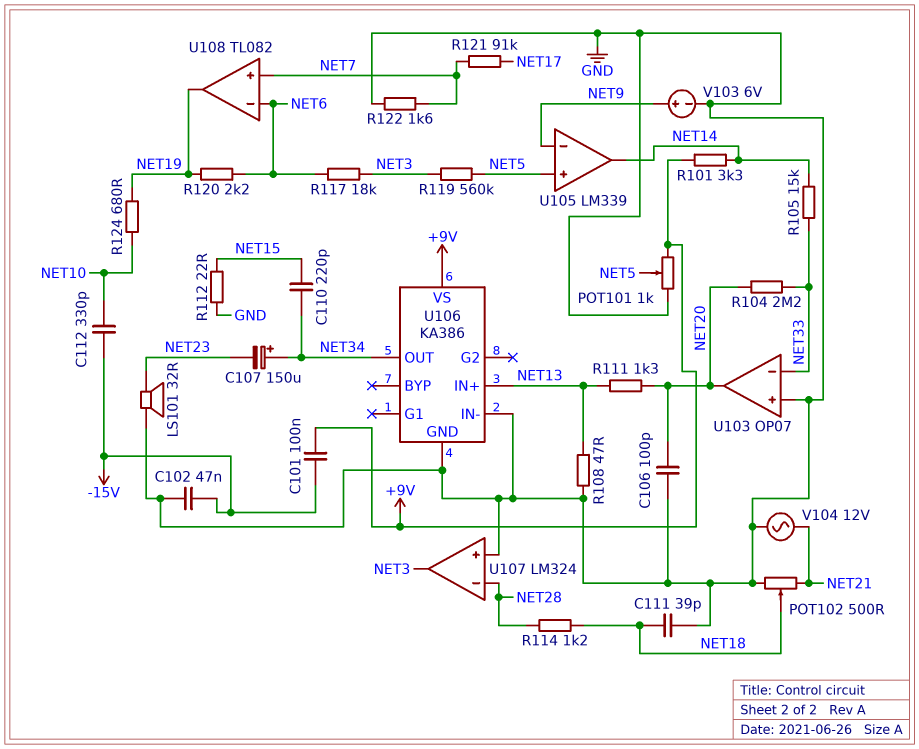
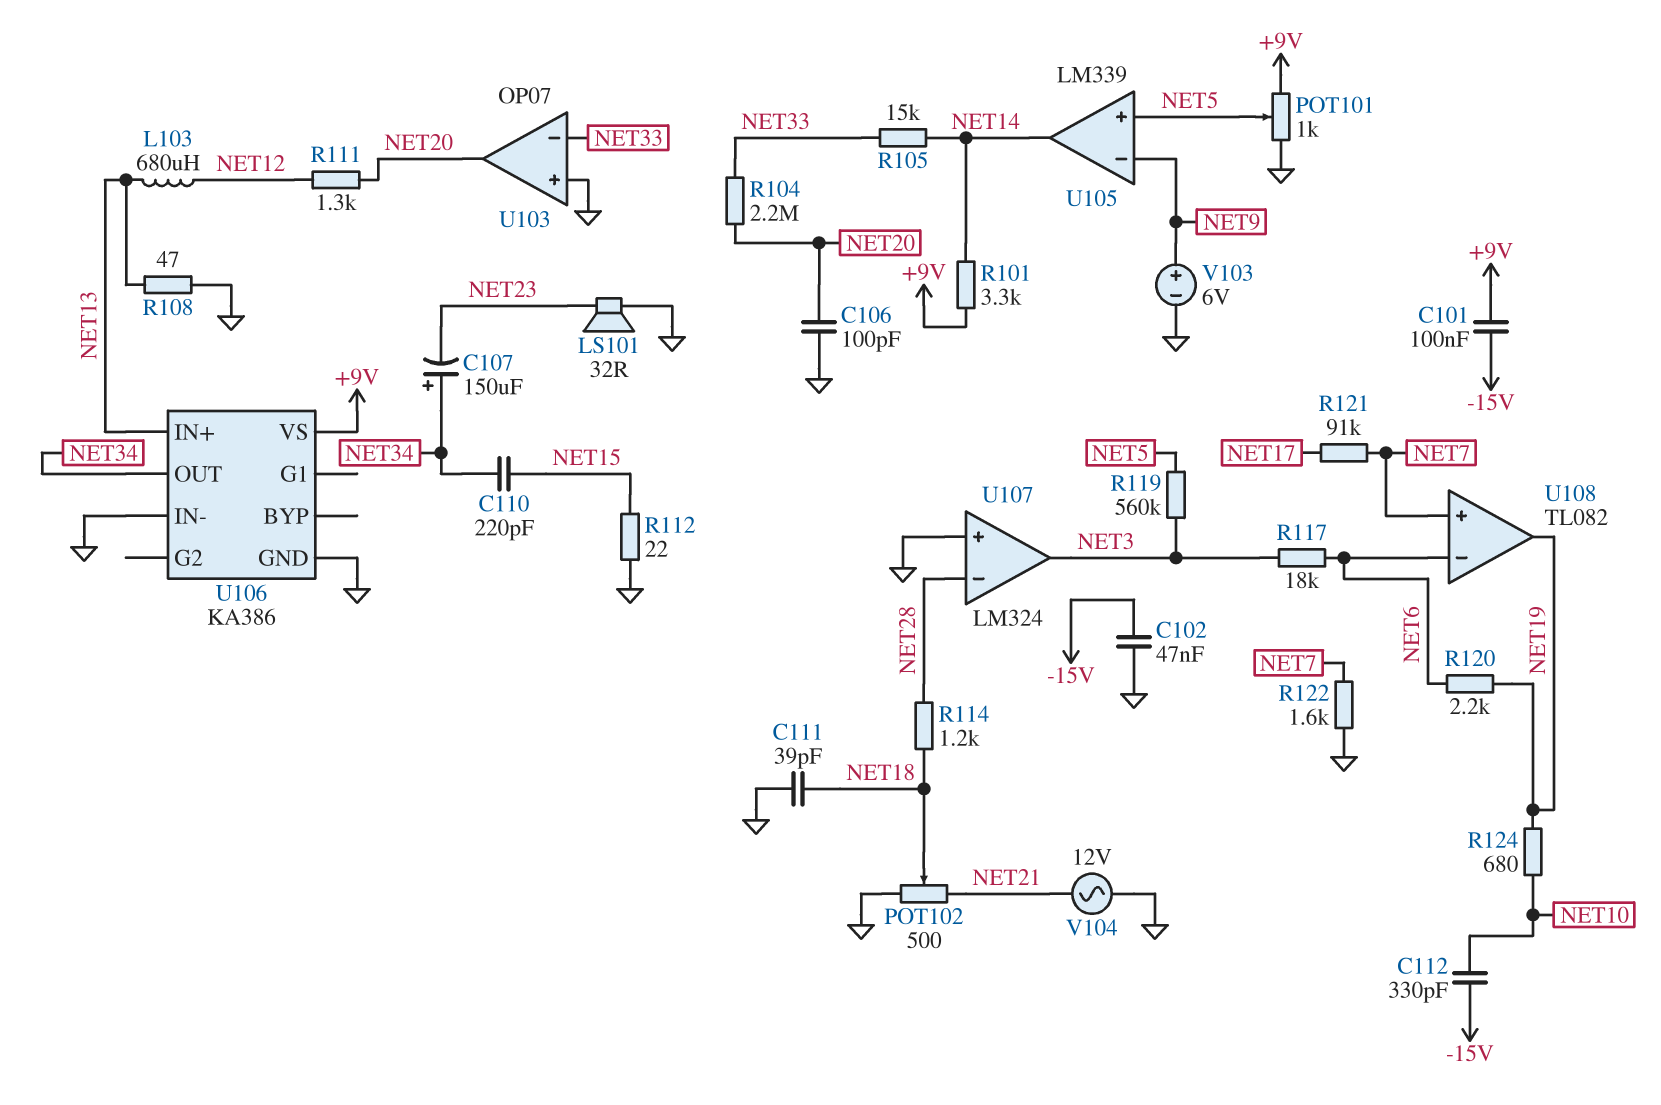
L103: none -> 680uH (NET12, NET13)
R111: 1.3k (NET13, NET20) -> 1.3k (NET12, NET20)

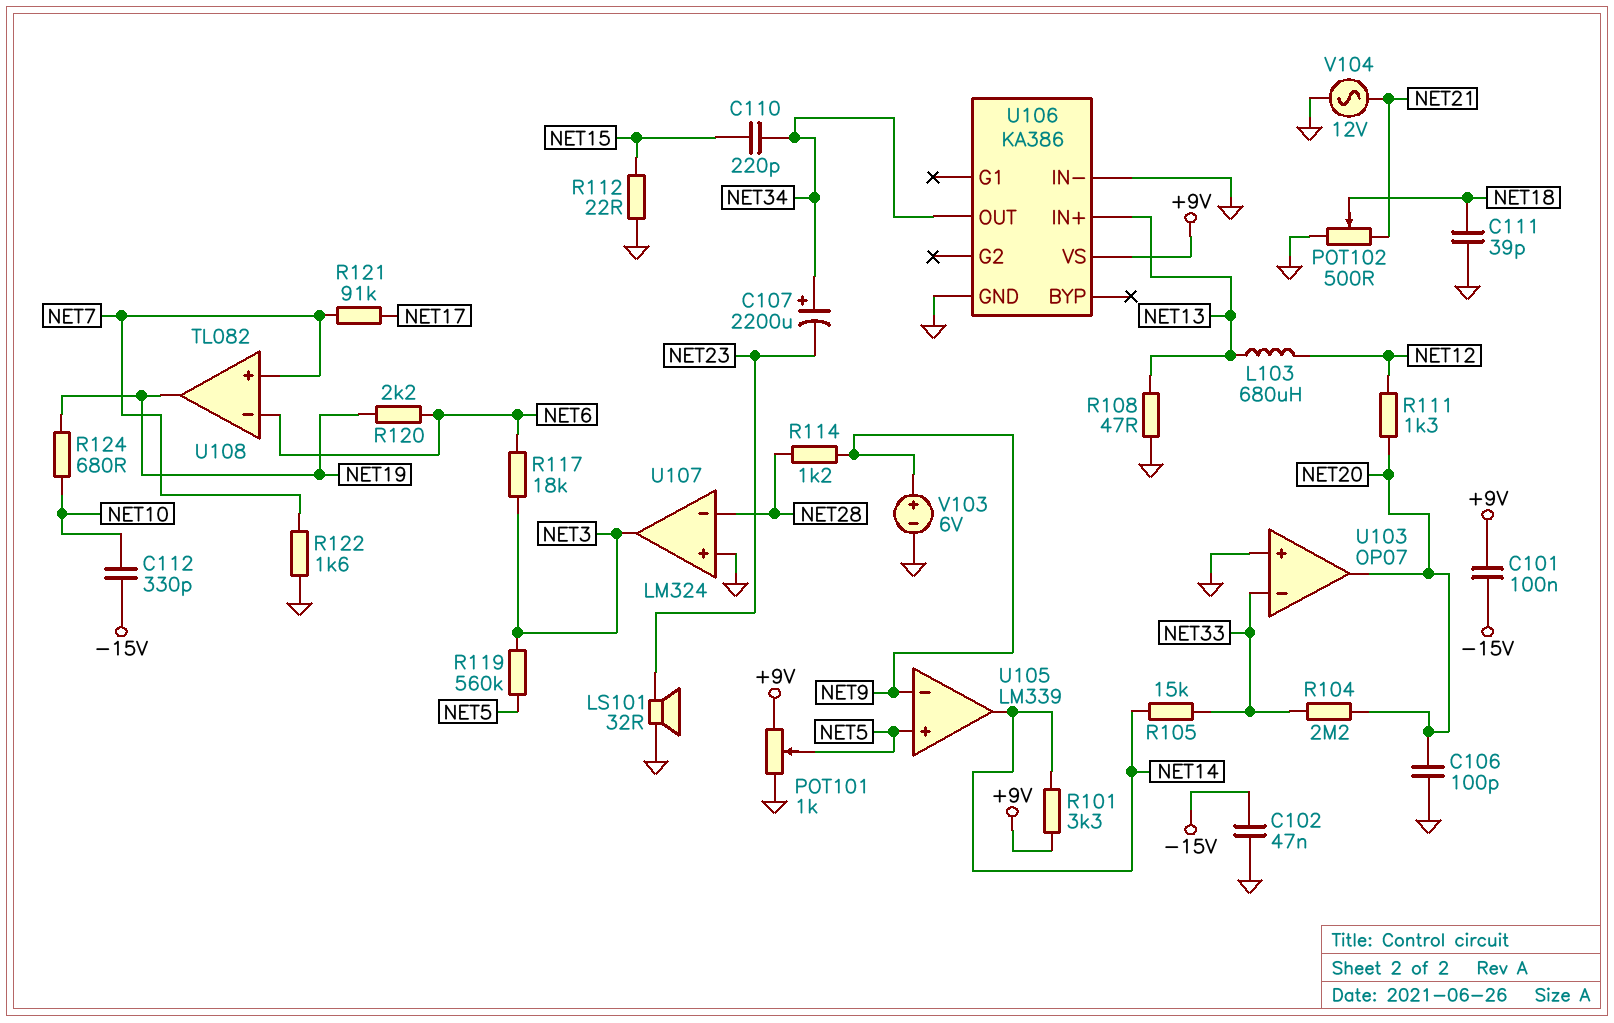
C107: 150uF (plus NET34, minus NET23) -> 2200uF (plus NET34, minus NET23)
R114: 1.2k (NET18, NET28) -> 1.2k (NET9, NET28)

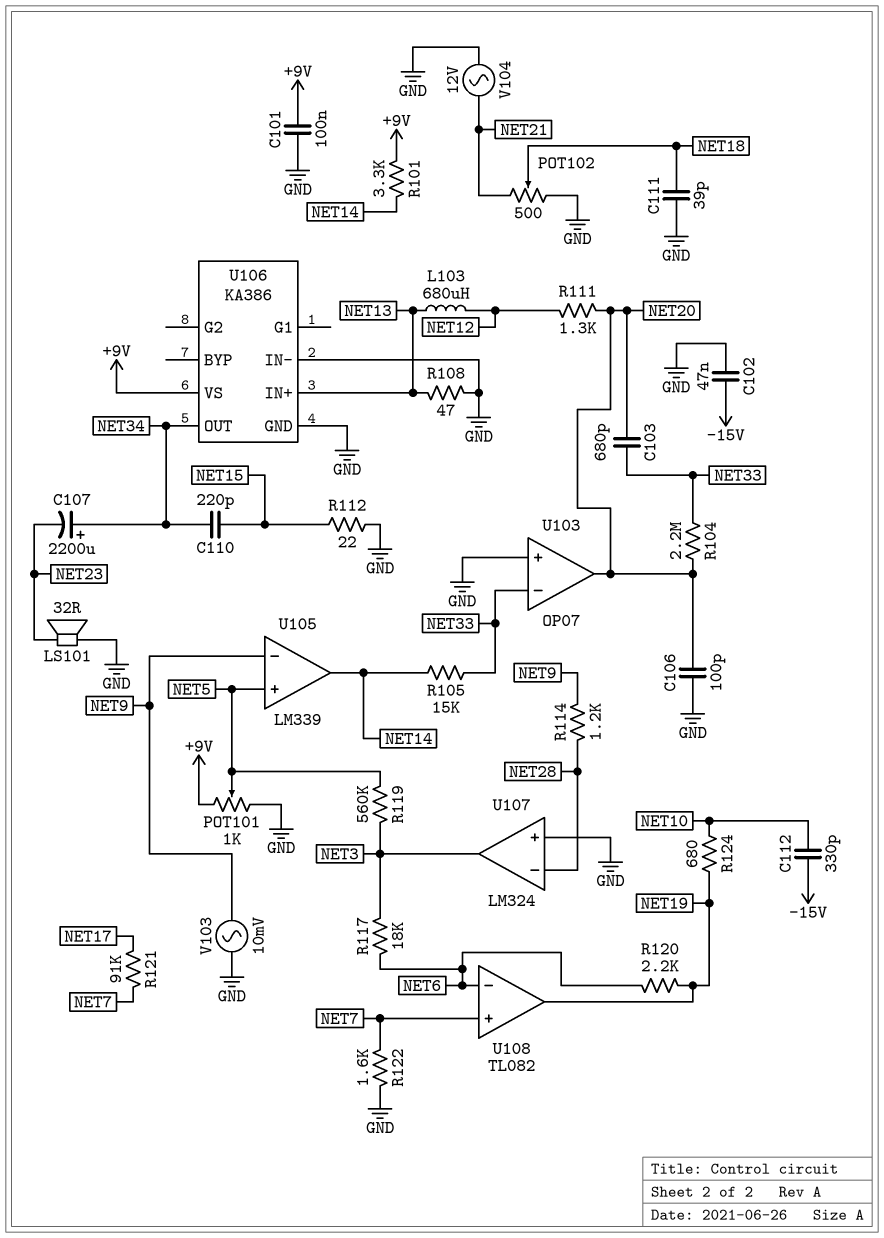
C101: 100nF (+9V, -15V) -> 100nF (+9V, GND)
C103: none -> 680pF (NET20, NET33)
V103: 6V (plus NET9, minus GND) -> AC 10mV (GND, NET9)

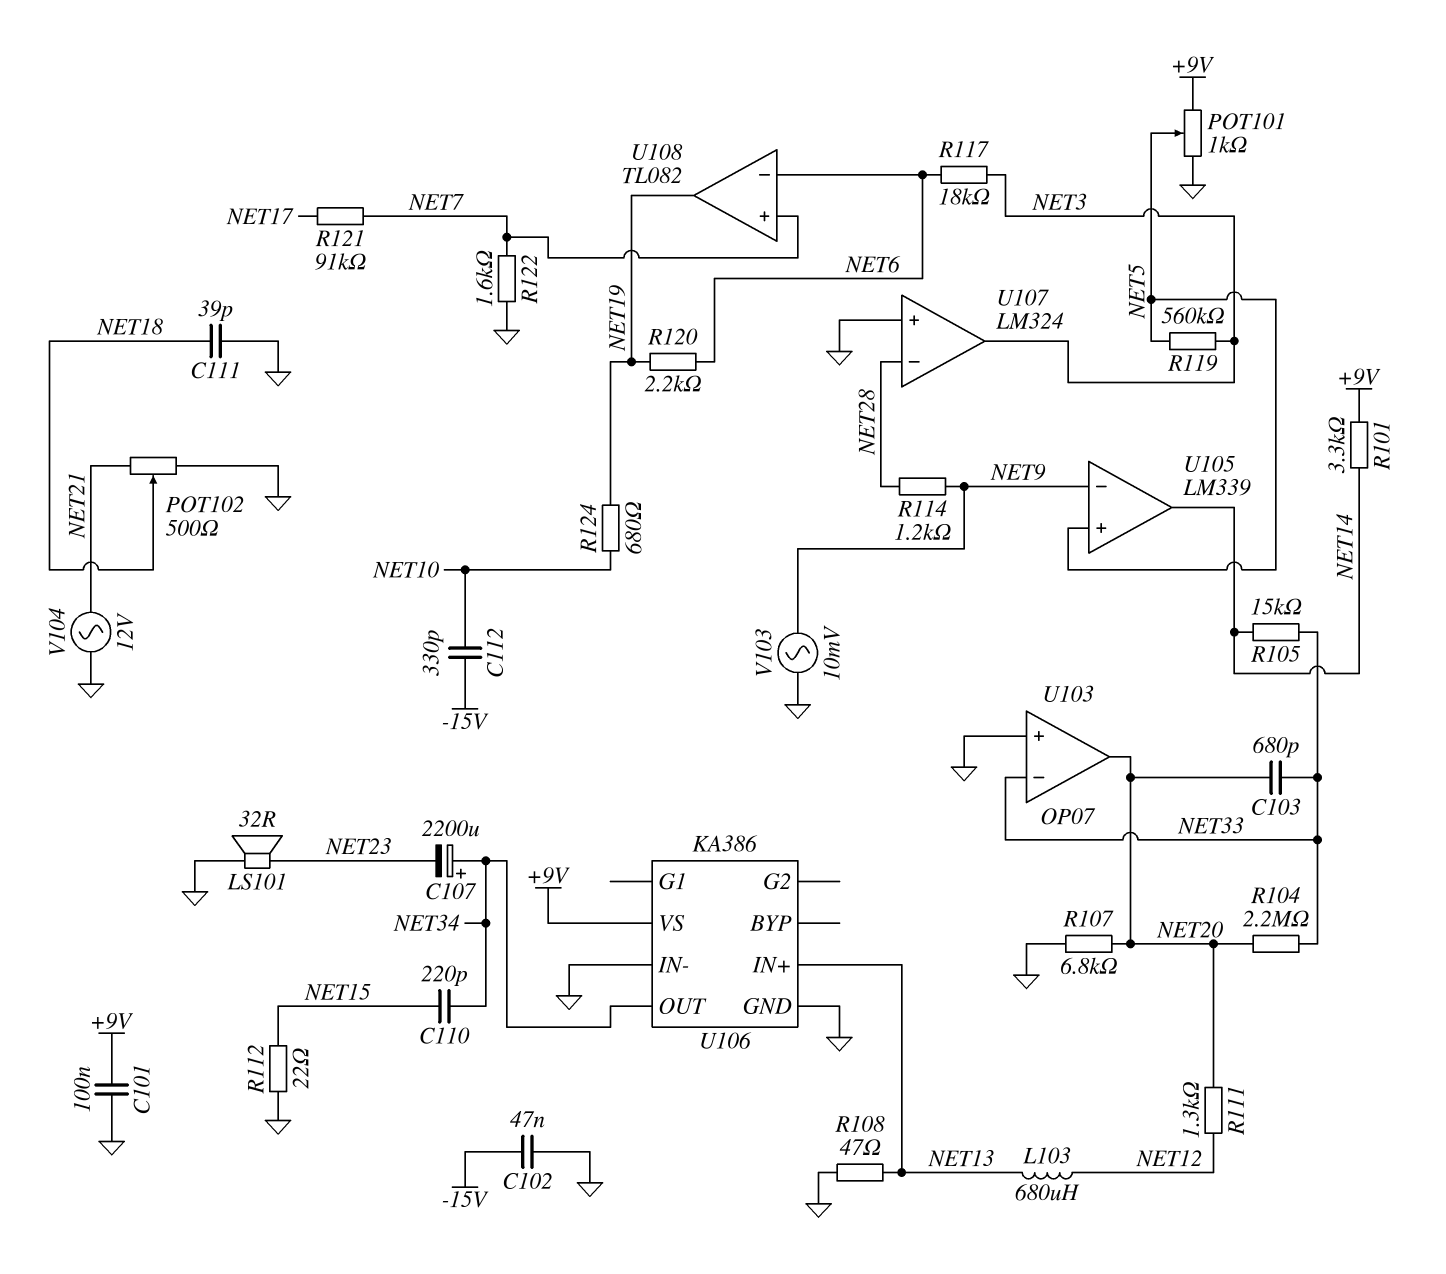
C106: 100pF (GND, NET20) -> none
R107: none -> 6.8k (GND, NET20)

